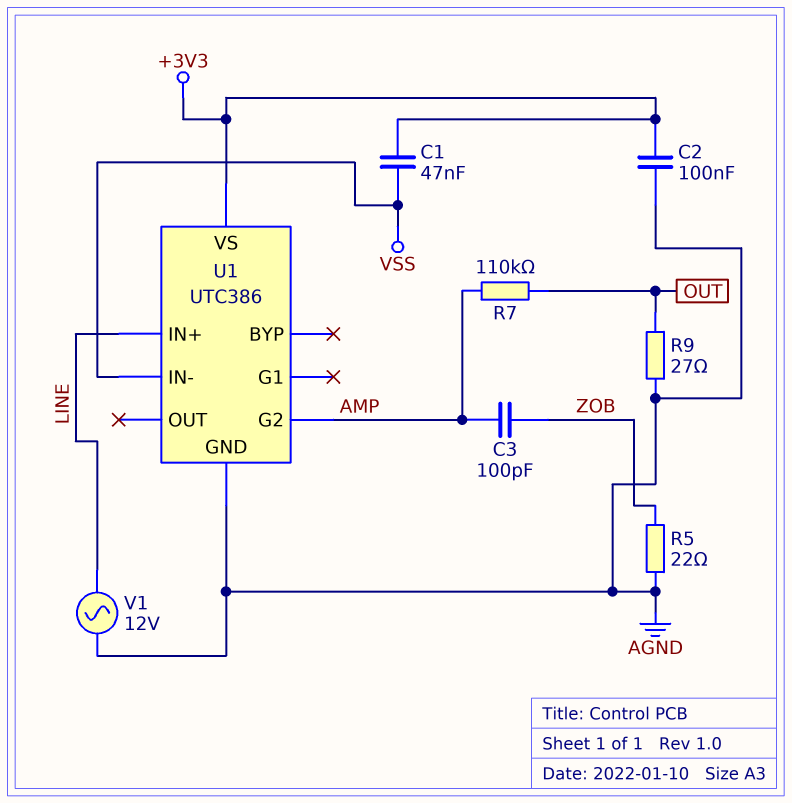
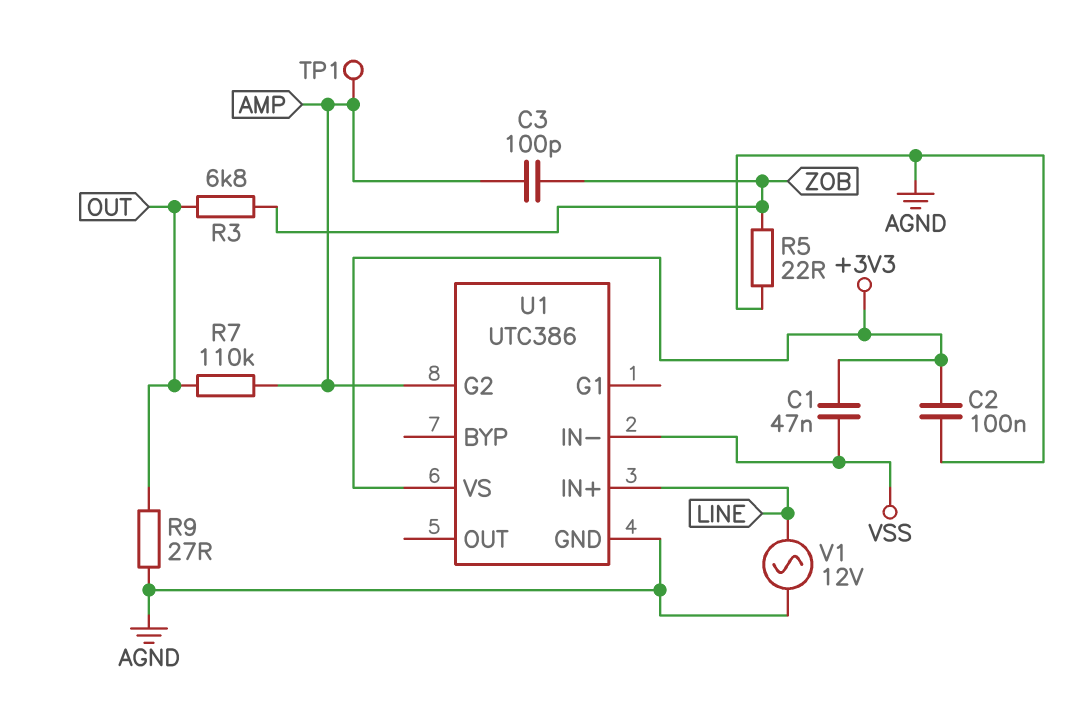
R3: none -> 6.8k (OUT, ZOB)
TP1: none -> test point (AMP)

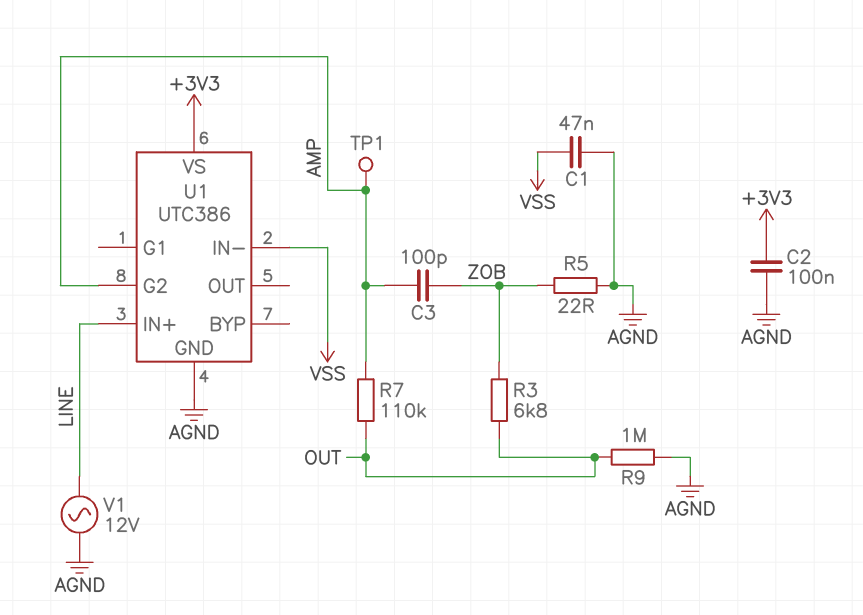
C1: 47nF (+3V3, VSS) -> 47nF (AGND, VSS)
R9: 27 (AGND, OUT) -> 1M (AGND, OUT)

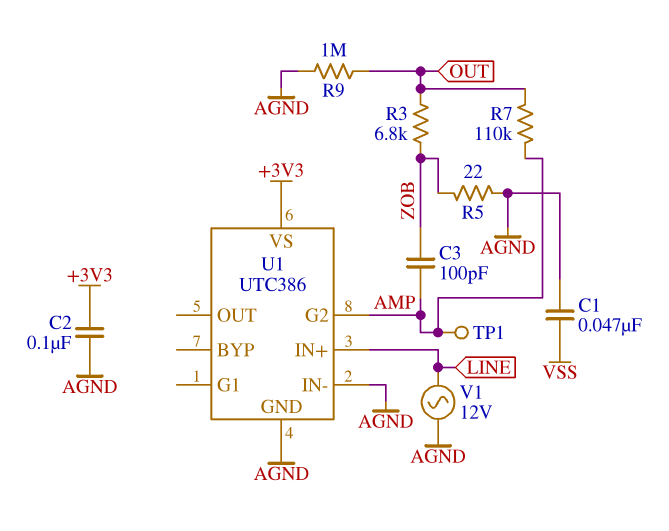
U1 pin IN-: VSS -> AGND

